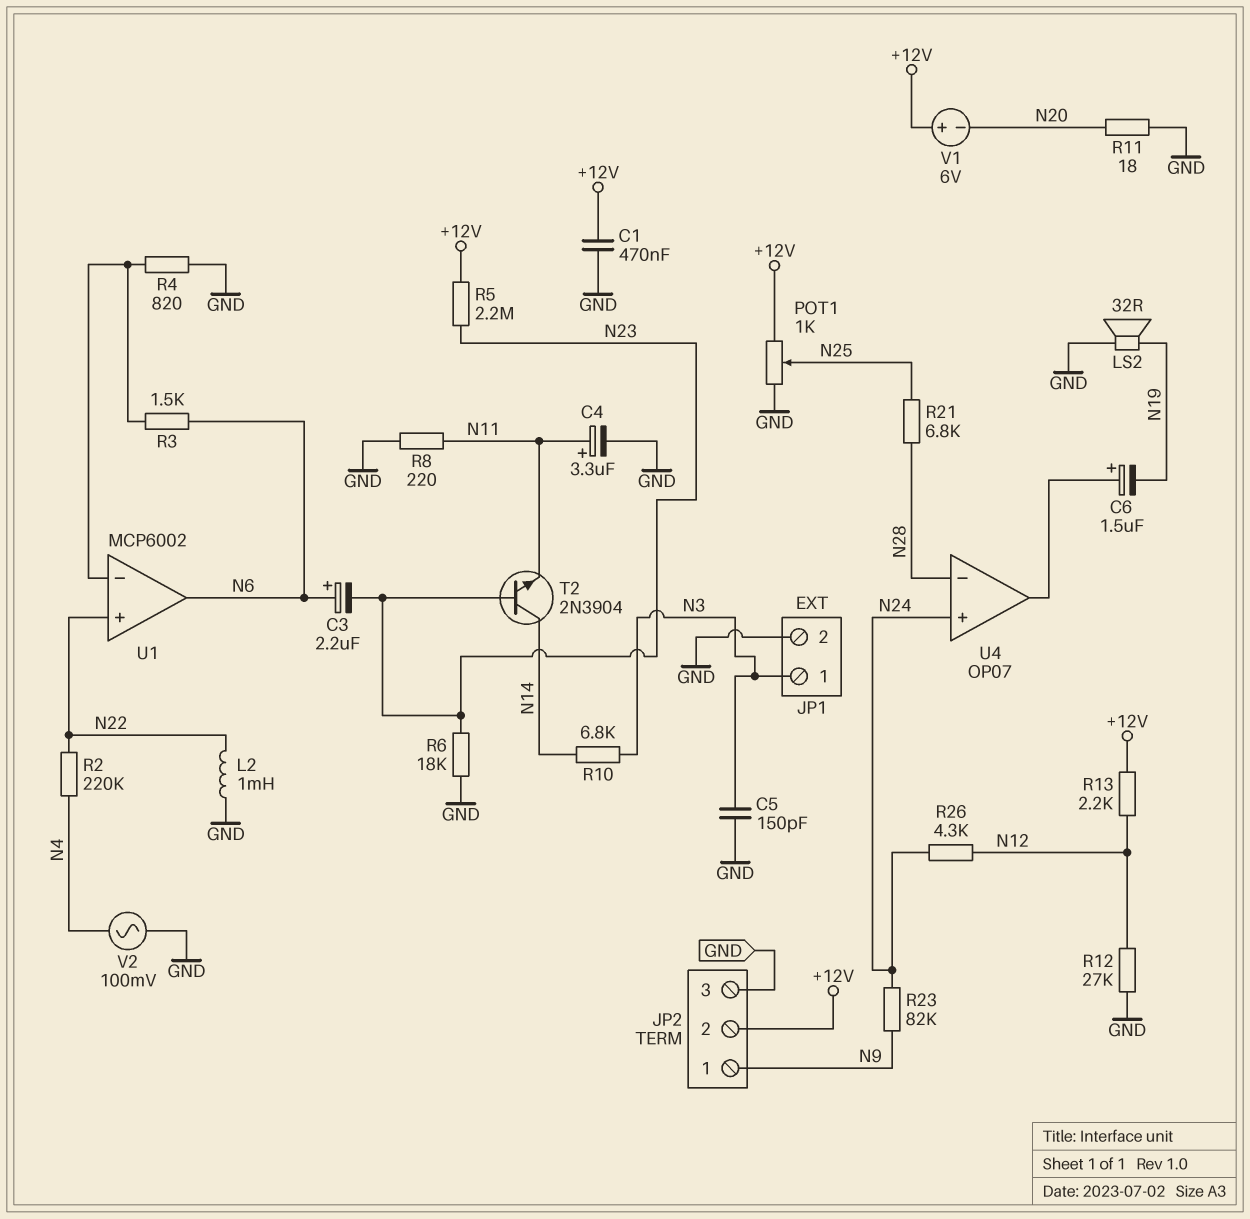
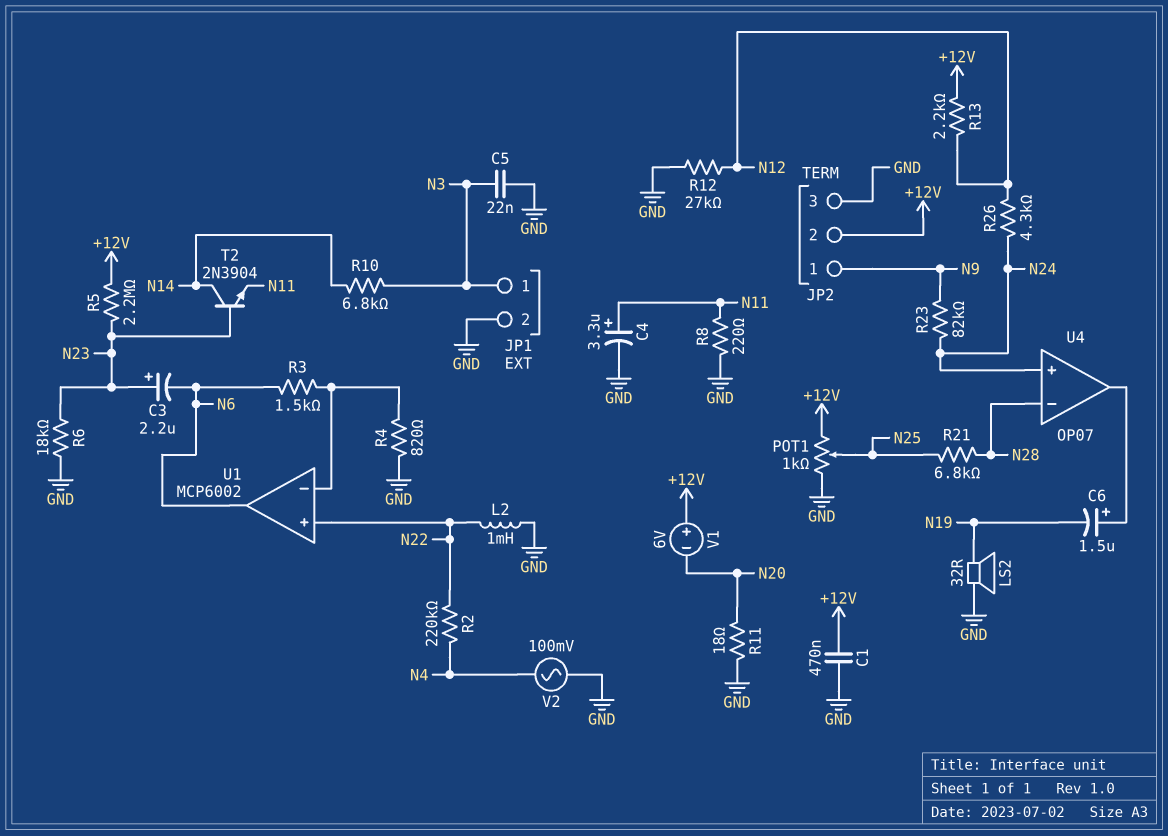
C3: 2.2uF (plus N6, minus N23) -> 2.2uF (plus N23, minus N6)
C5: 150pF (GND, N3) -> 22nF (GND, N3)

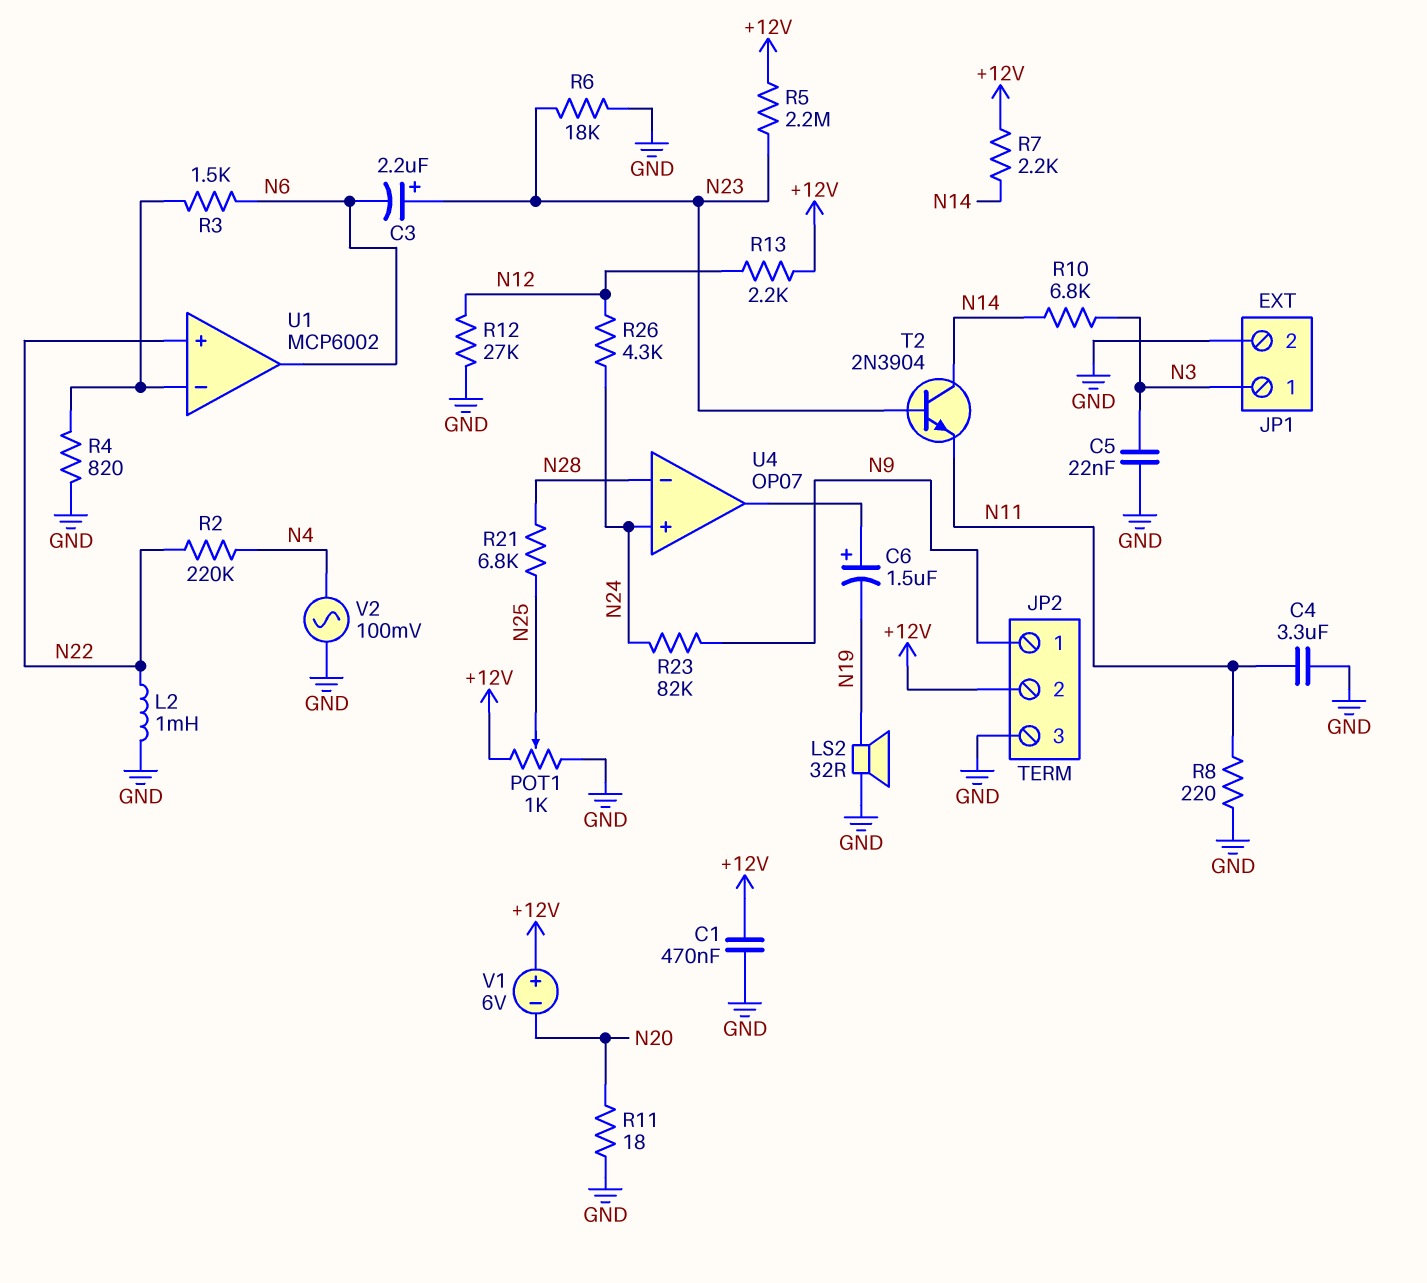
C4: 3.3uF (plus N11, minus GND) -> 3.3uF (GND, N11)
R7: none -> 2.2k (+12V, N14)

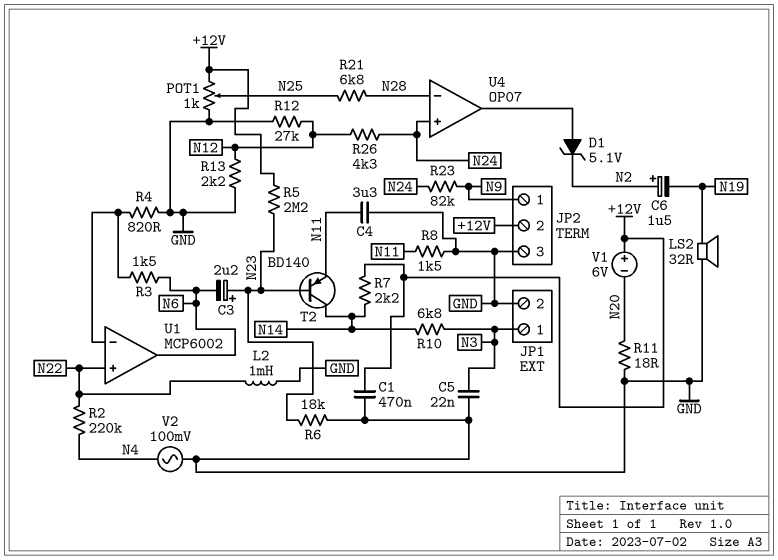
C6: 1.5uF (plus U4/out, minus N19) -> 1.5uF (plus N2, minus N19)
D1: none -> zener 5.1V (A U4/out, K N2)
R8: 220 (GND, N11) -> 1.5k (GND, N11)
R13: 2.2k (+12V, N12) -> 2.2k (GND, N12)
T2: NPN 2N3904 (B N23, C N14, E N11) -> PNP BD140 (B N23, C N14, E N11)

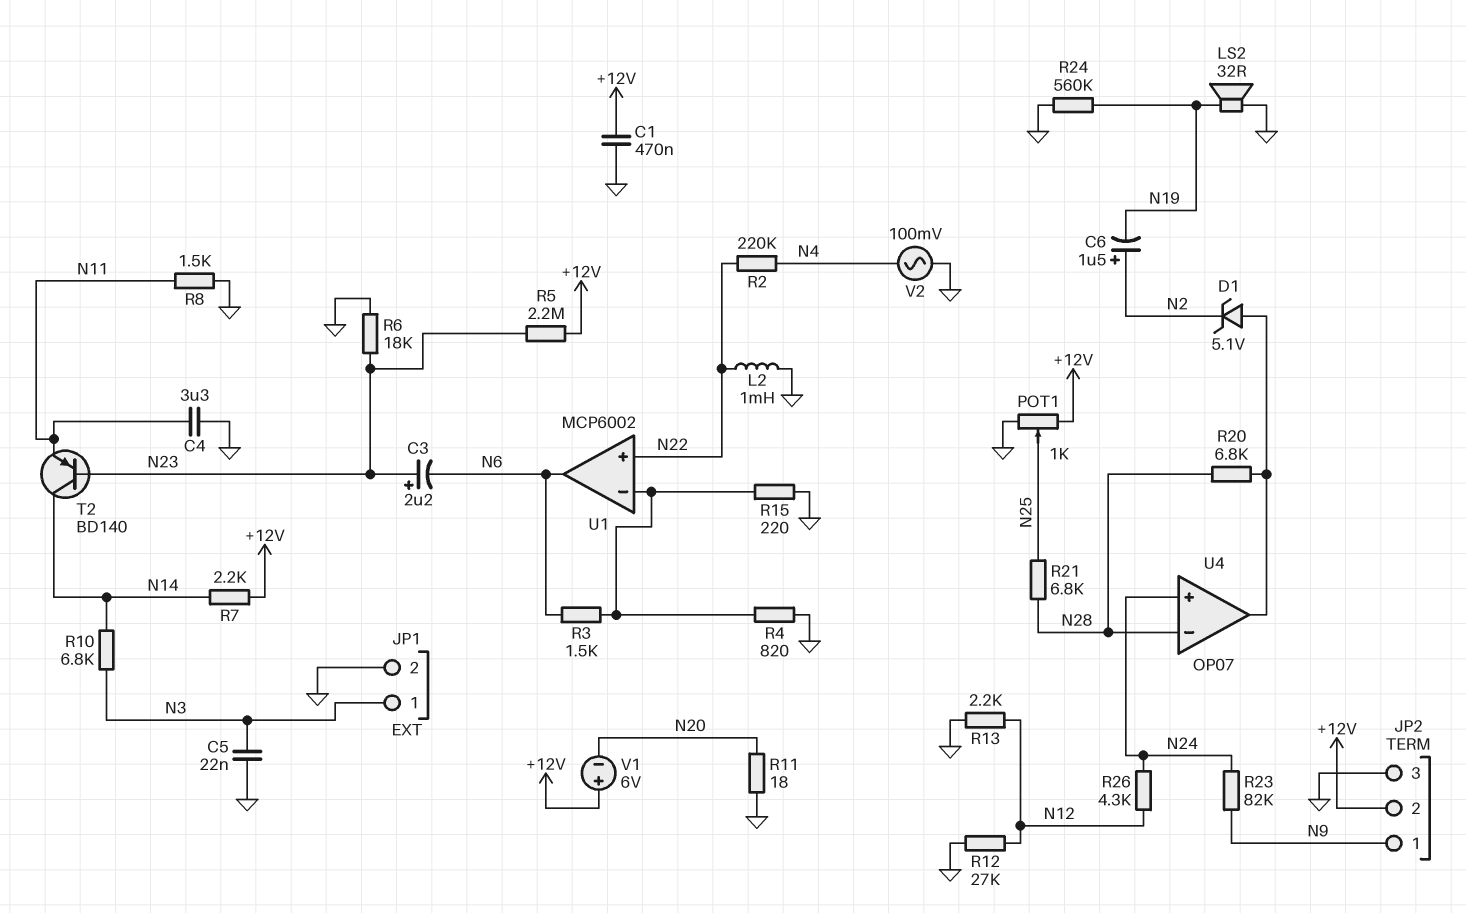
R15: none -> 220 (GND, U1/in-)
R20: none -> 6.8k (N28, U4/out)
R24: none -> 560k (GND, N19)

